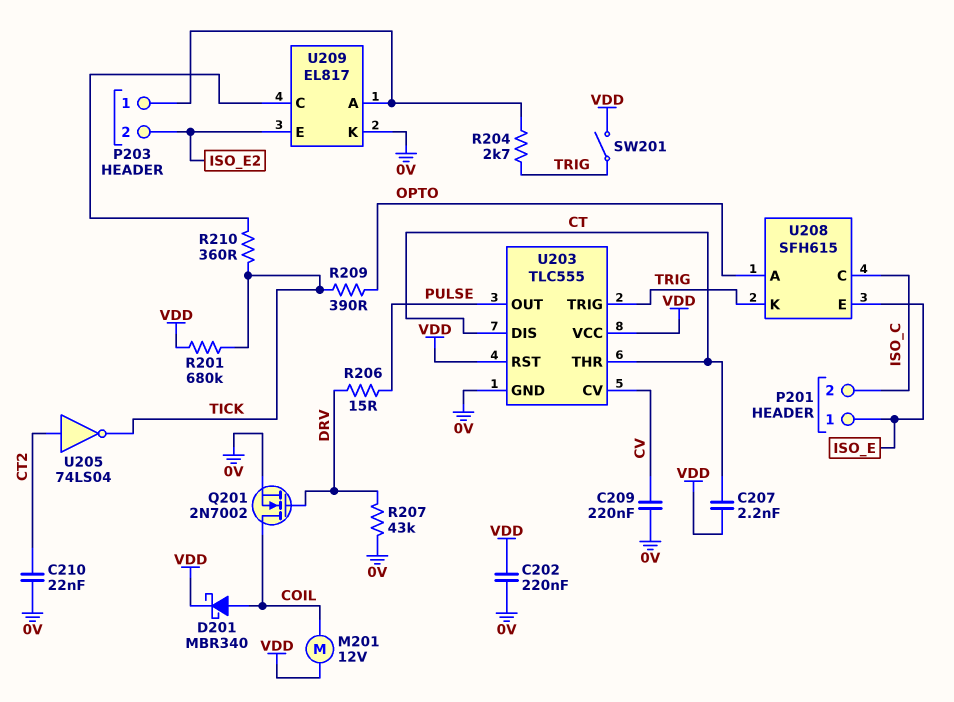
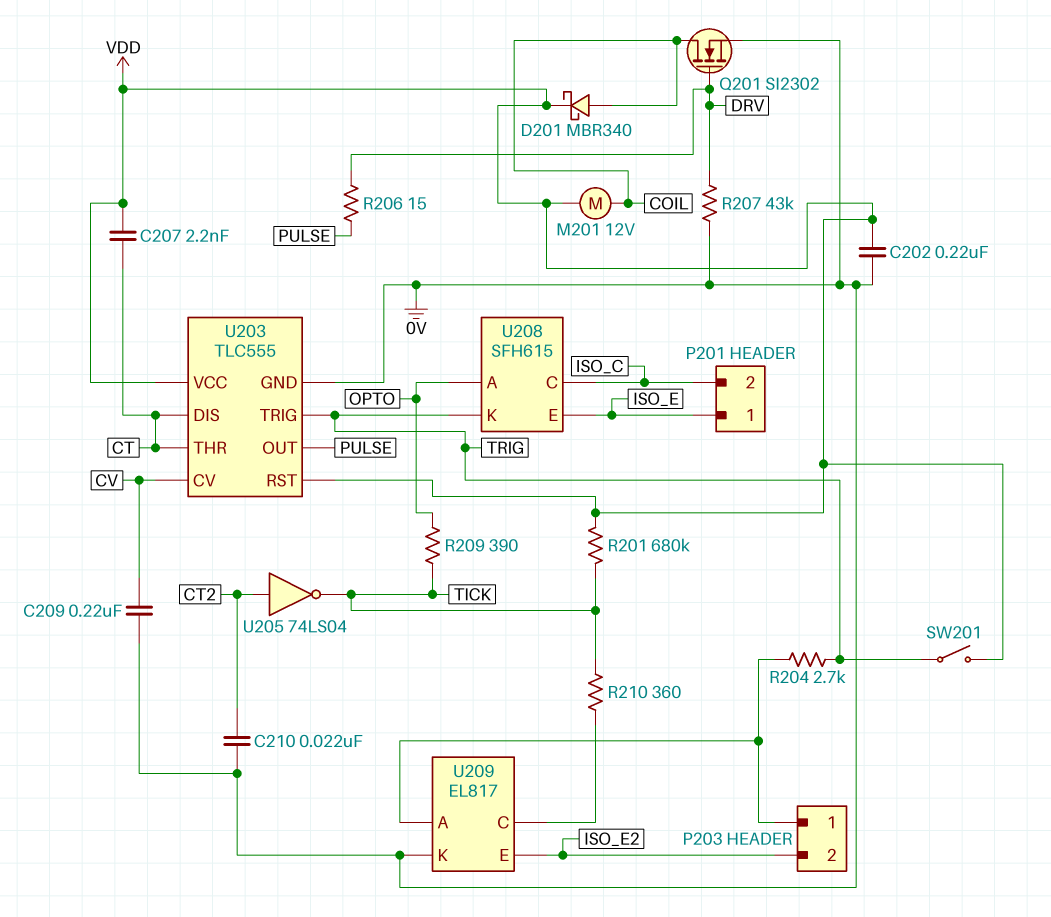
Q201: NMOS 2N7002 (G DRV, D COIL, S 0V) -> NMOS SI2302 (G DRV, D COIL, S 0V)

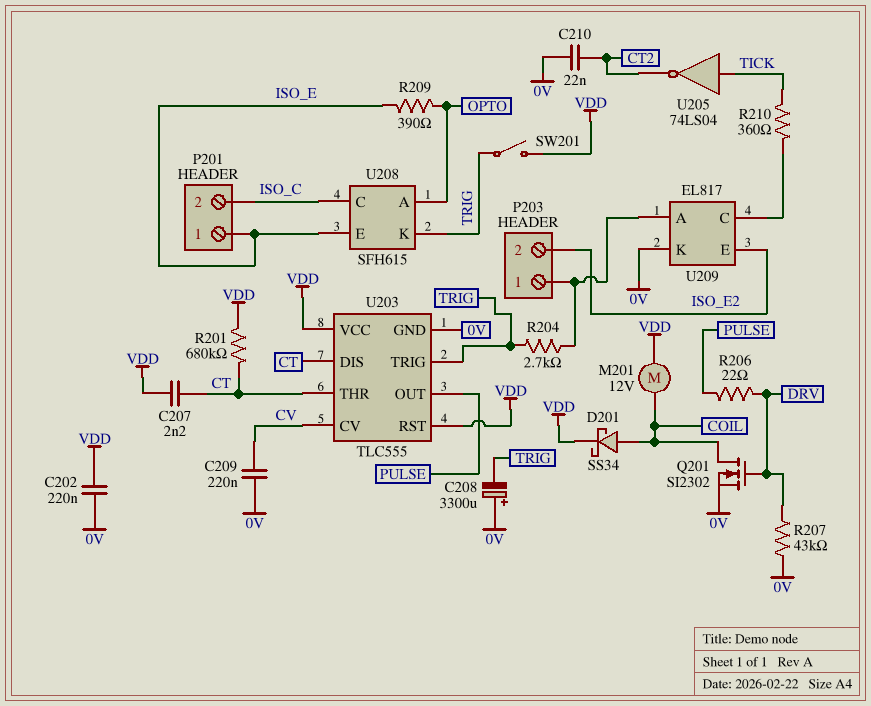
C208: none -> 3300uF (plus 0V, minus TRIG)
D201: schottky MBR340 (A COIL, K VDD) -> schottky SS34 (A COIL, K VDD)
R201: 680k (TICK, VDD) -> 680k (CT, VDD)
R206: 15 (DRV, PULSE) -> 22 (DRV, PULSE)
R209: 390 (OPTO, TICK) -> 390 (ISO_E, OPTO)
U205: NOT 74LS04 (in CT2, out TICK) -> NOT 74LS04 (in TICK, out CT2)

